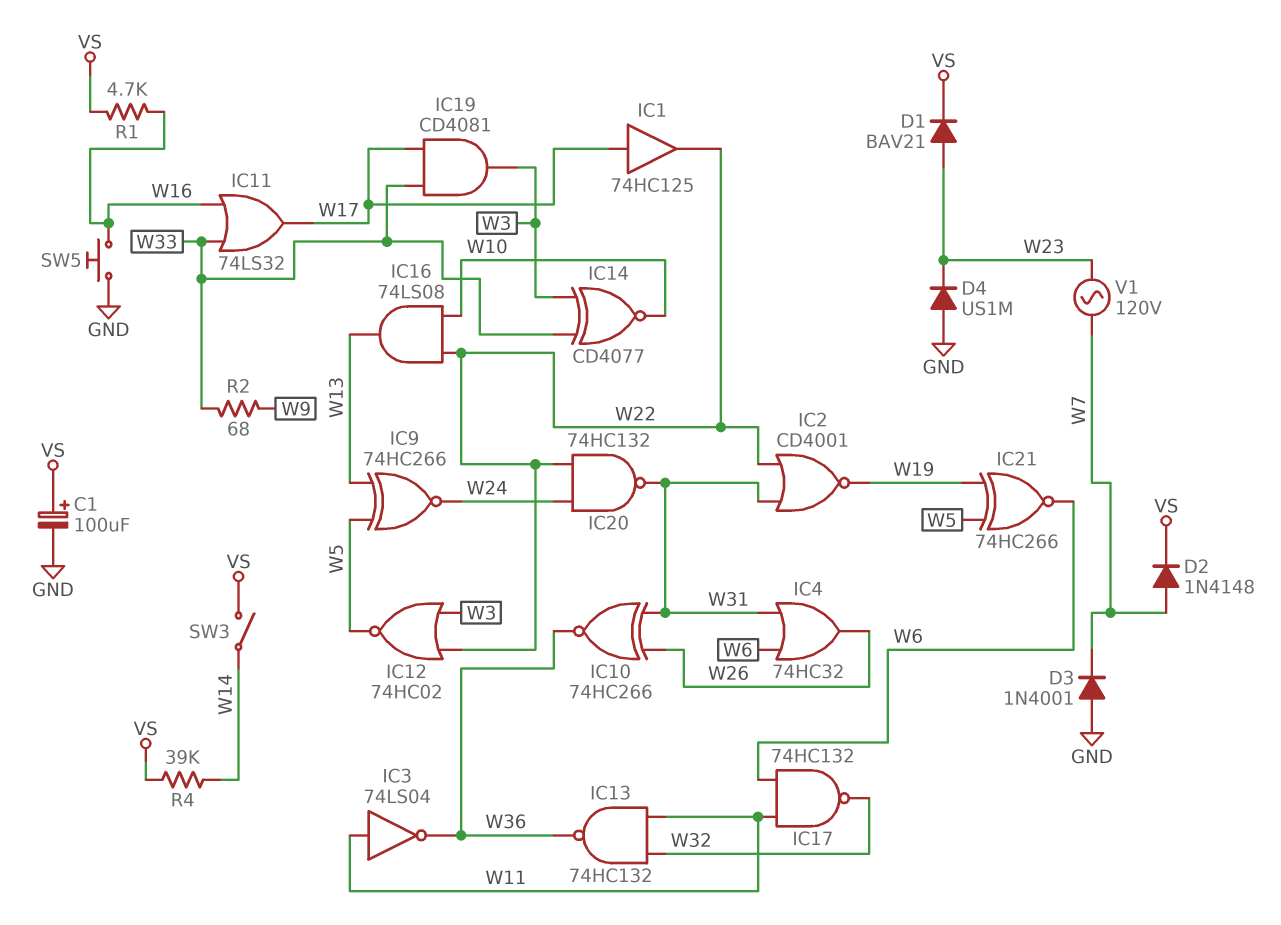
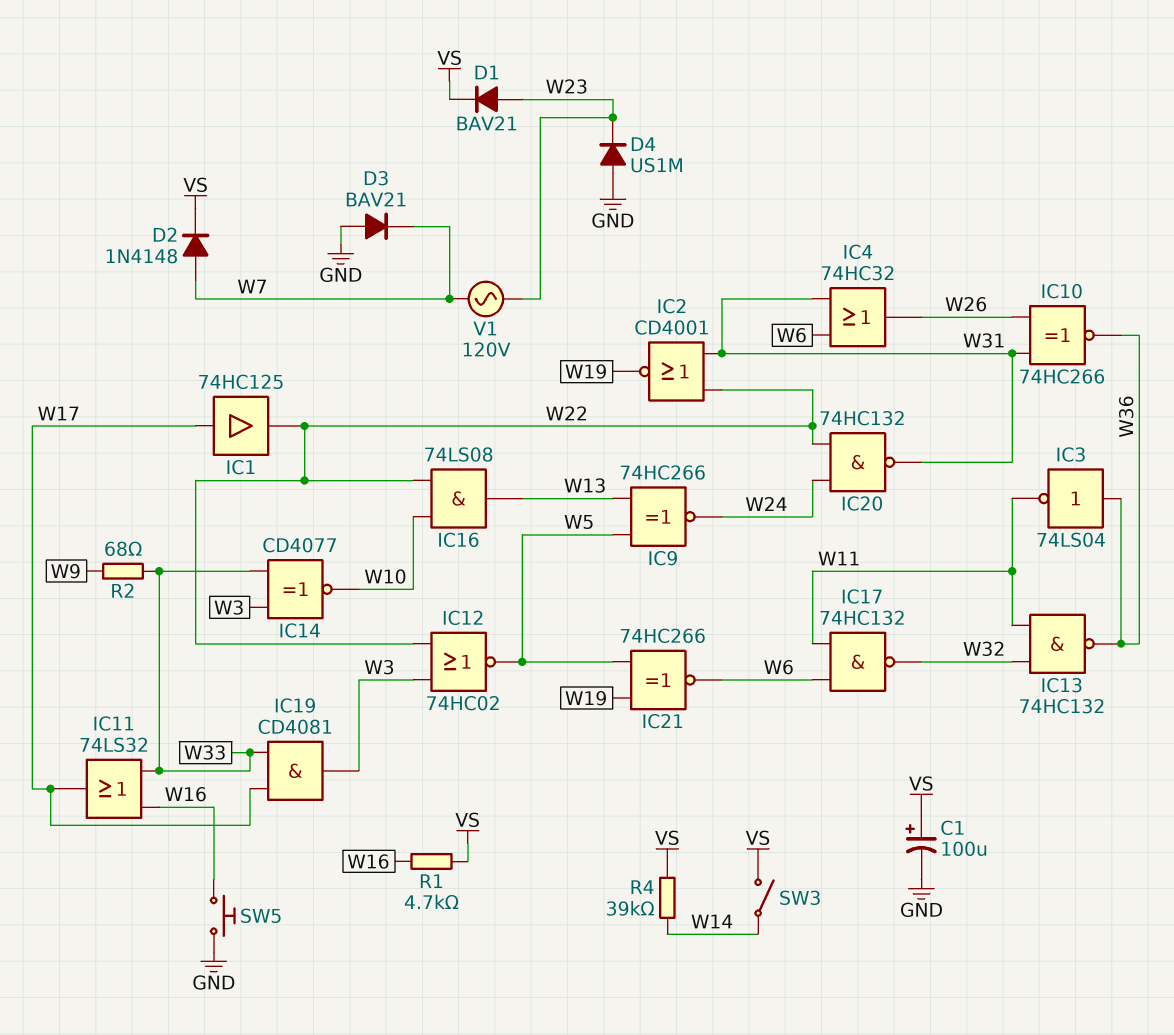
D3: diode 1N4001 (A GND, K W7) -> diode BAV21 (A GND, K W7)
IC3: NOT 74LS04 (in W11, out W36) -> NOT 74LS04 (in W36, out W11)

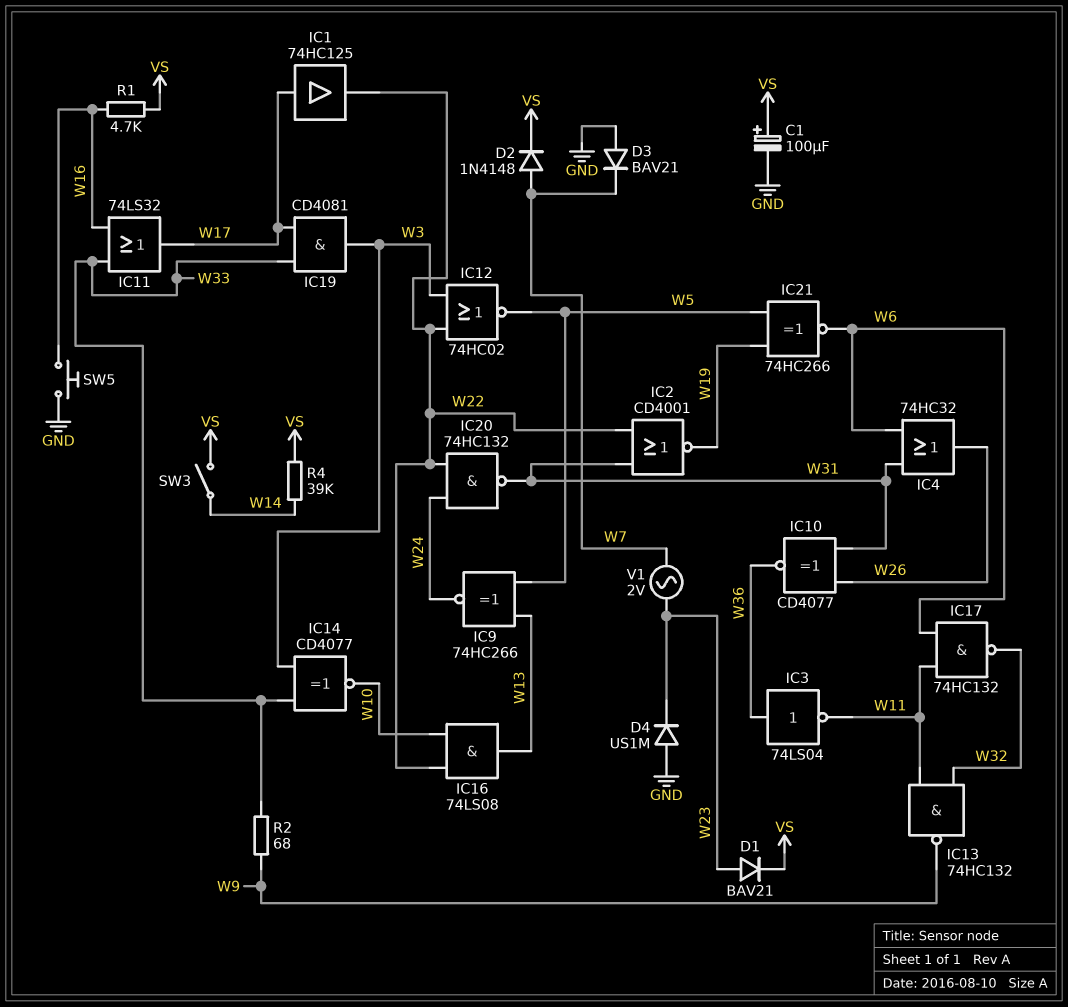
IC10: XNOR 74HC266 (in W26, in W31, out W36) -> XNOR CD4077 (in W26, in W31, out W36)
IC13: NAND 74HC132 (in W11, in W32, out W36) -> NAND 74HC132 (in W11, in W32, out W9)
V1: AC 120V (W7, W23) -> AC 2V (W7, W23)

